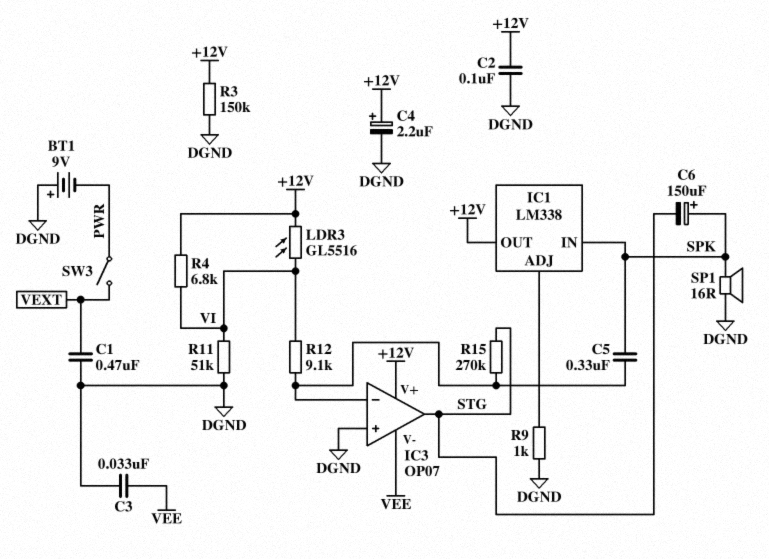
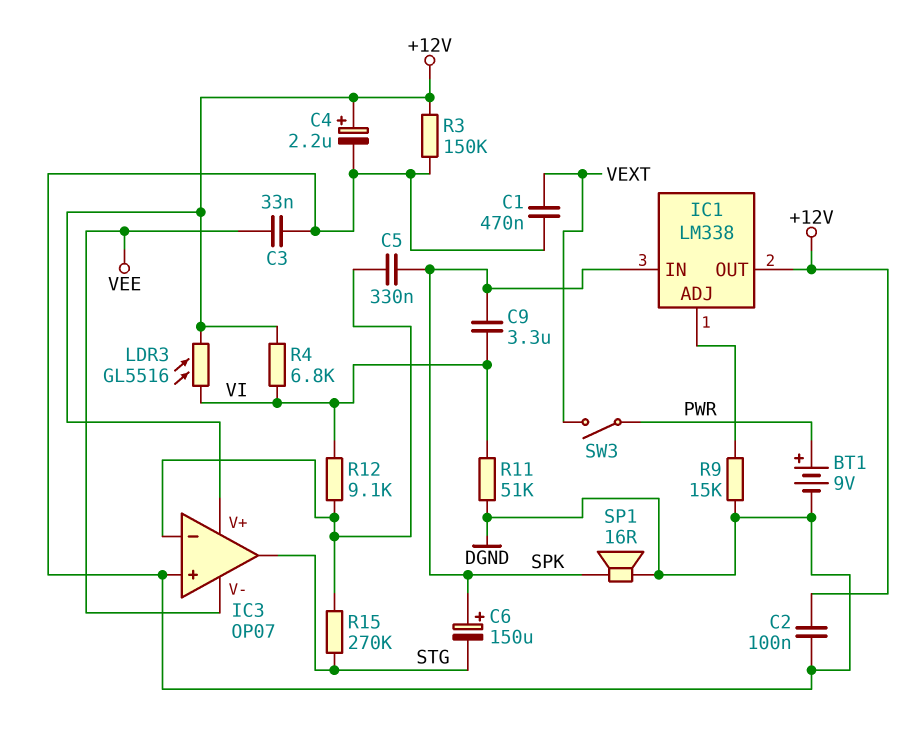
BT1: 9V (plus DGND, minus PWR) -> 9V (plus PWR, minus DGND)
C9: none -> 3.3uF (SPK, VI)
R9: 1k (DGND, IC1/ADJ) -> 15k (DGND, IC1/ADJ)

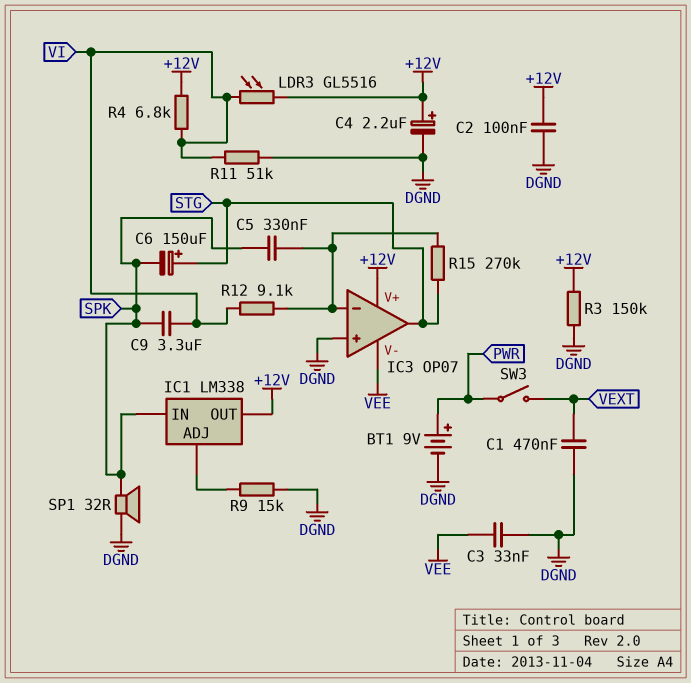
C6: 150uF (plus SPK, minus STG) -> 150uF (plus STG, minus SPK)
SP1: speaker 16R (DGND, SPK) -> speaker 32R (DGND, SPK)

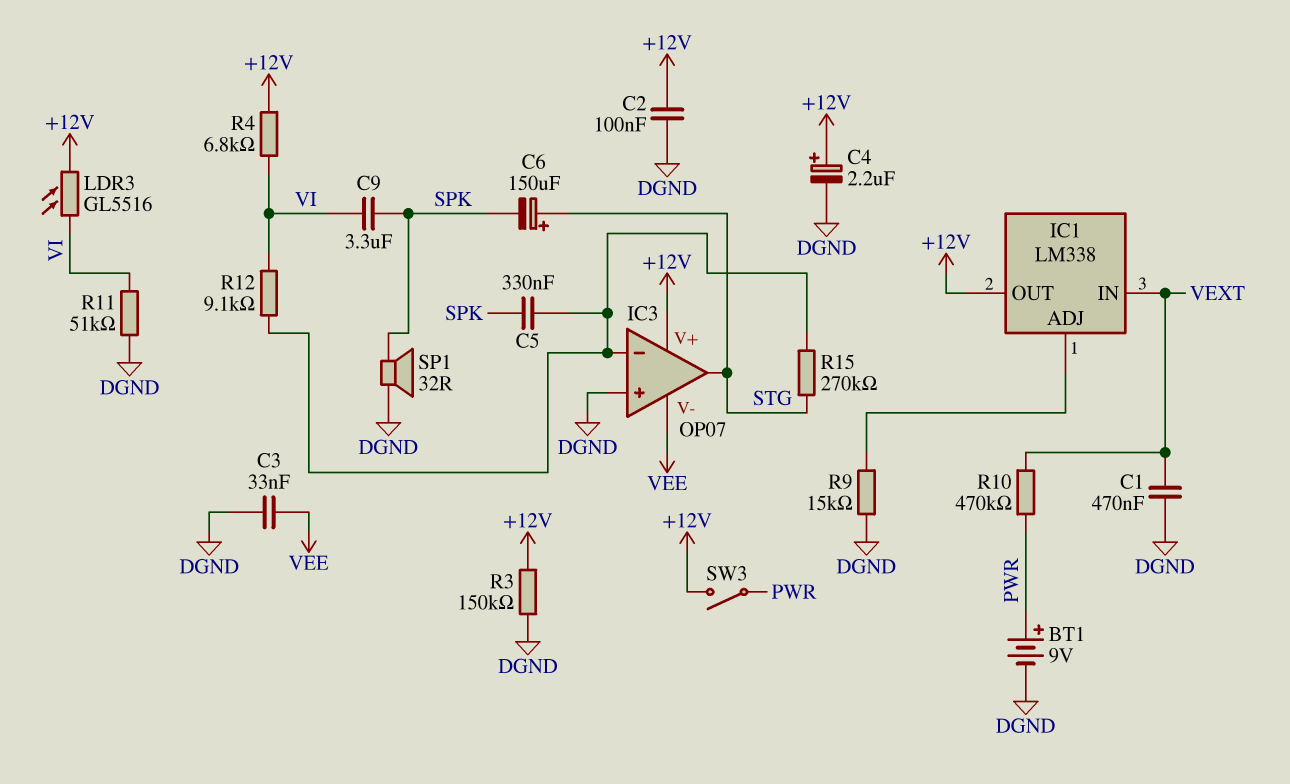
IC1 pin IN: SPK -> VEXT
R10: none -> 470k (PWR, VEXT)
SW3: switch (PWR, VEXT) -> switch (+12V, PWR)

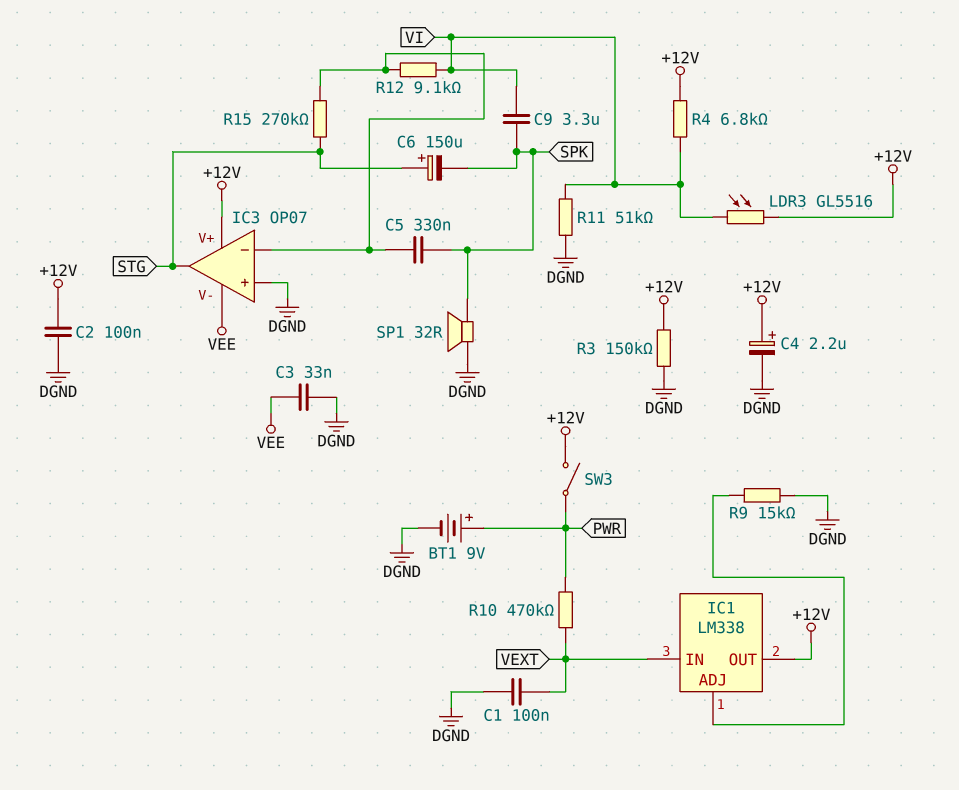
C1: 470nF (DGND, VEXT) -> 100nF (DGND, VEXT)

